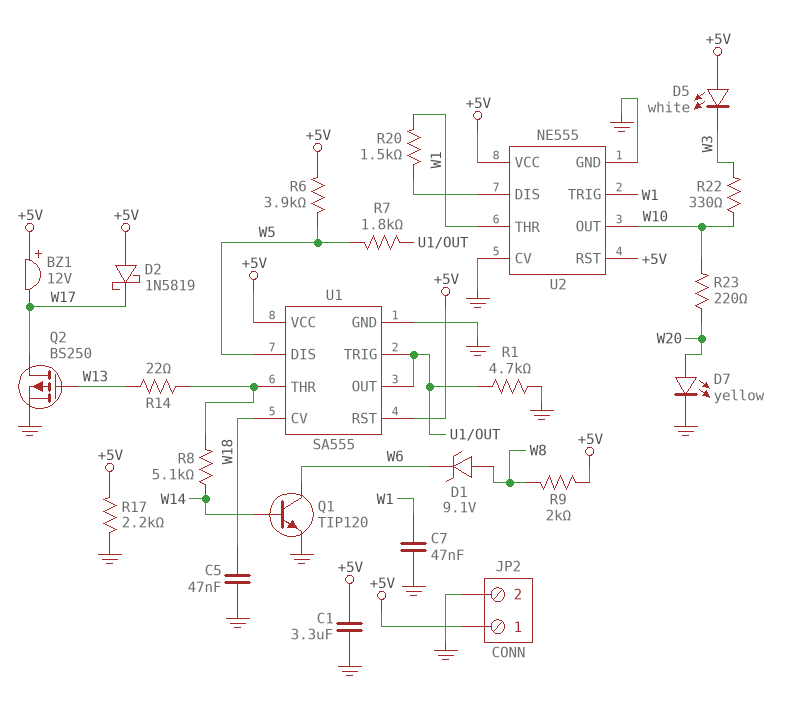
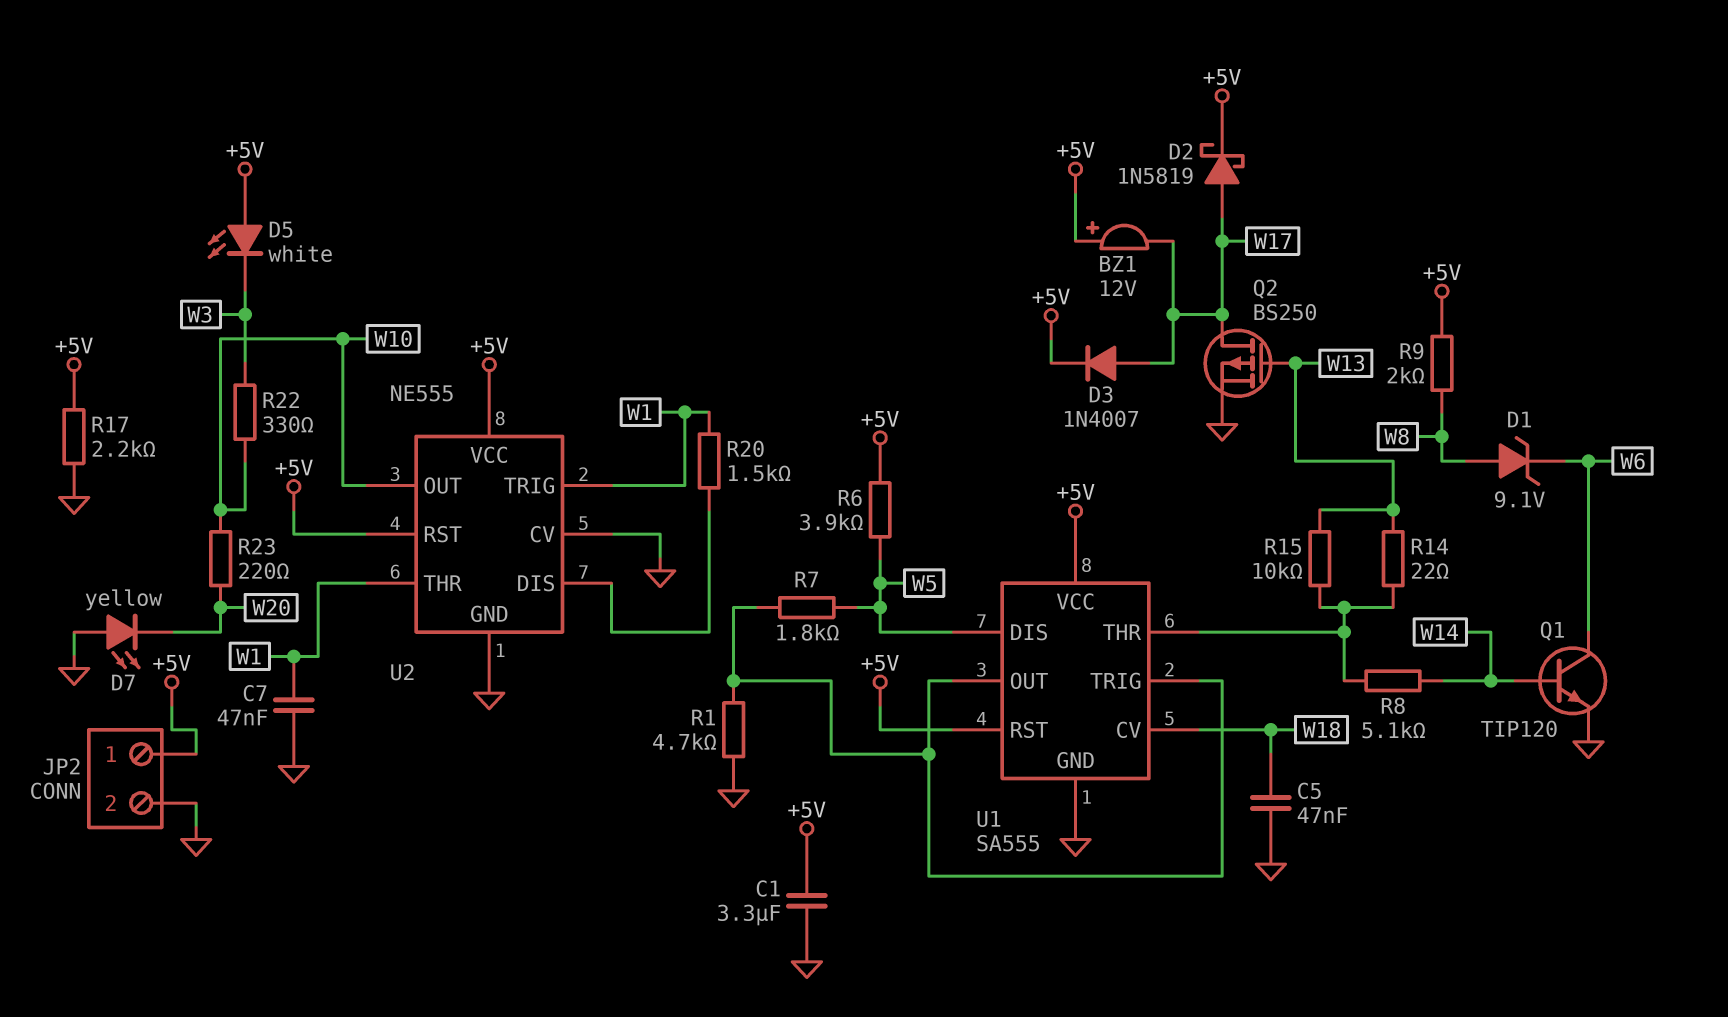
D2: schottky 1N5819 (A +5V, K W17) -> schottky 1N5819 (A W17, K +5V)
D3: none -> diode 1N4007 (A W17, K +5V)
D7: LED yellow (A W20, K GND) -> LED yellow (A GND, K W20)
R15: none -> 10k (U1/THR, W13)

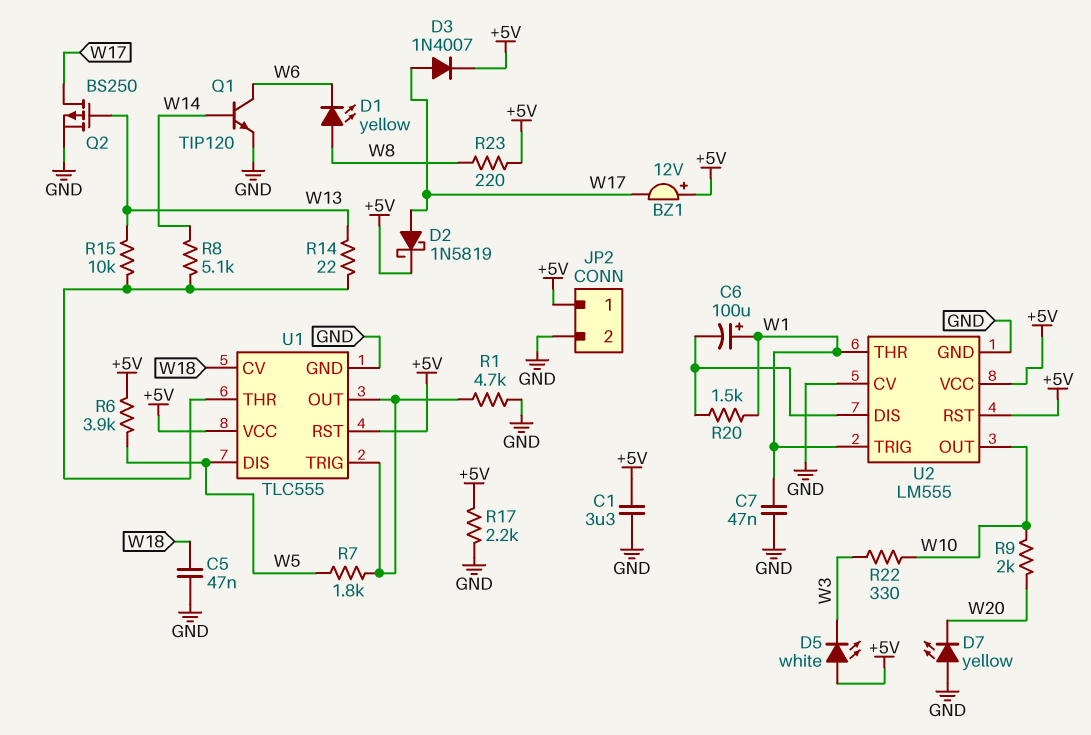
C6: none -> 100uF (plus W1, minus U2/DIS)
D1: zener 9.1V (A W8, K W6) -> LED yellow (A W8, K W6)
R9: 2k (+5V, W8) -> 2k (W10, W20)
R23: 220 (W10, W20) -> 220 (+5V, W8)
U1: SA555 -> TLC555
U2: NE555 -> LM555

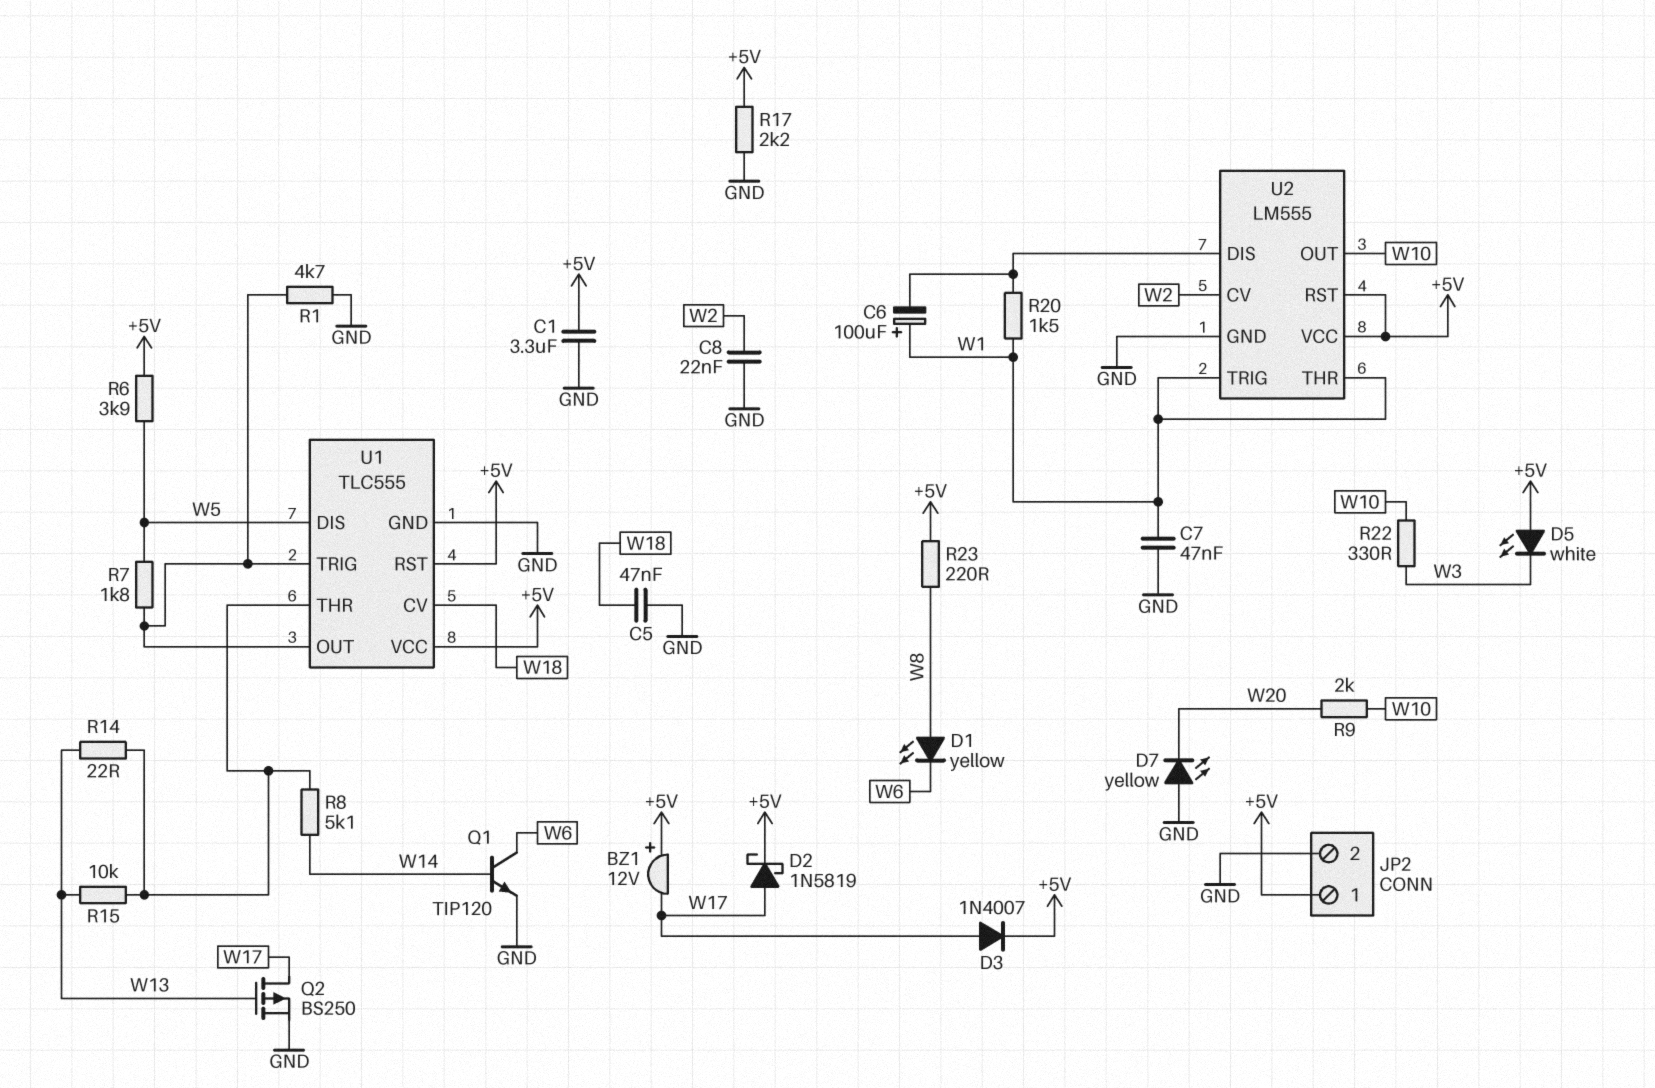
C8: none -> 22nF (GND, W2)
U2 pin CV: GND -> W2

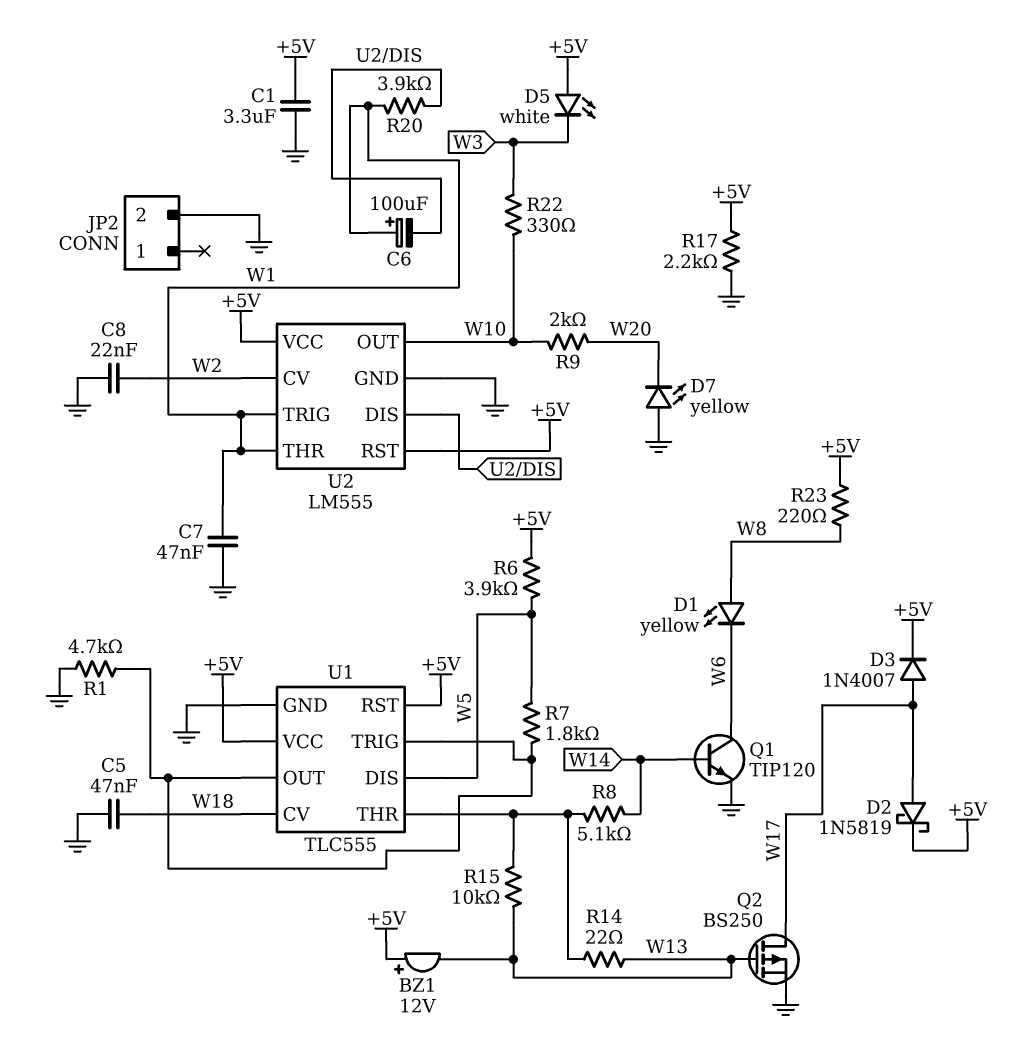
BZ1: buzzer 12V (plus +5V, minus W17) -> buzzer 12V (plus +5V, minus W13)
JP2 pin 1: +5V -> none
R20: 1.5k (U2/DIS, W1) -> 3.9k (U2/DIS, W1)

